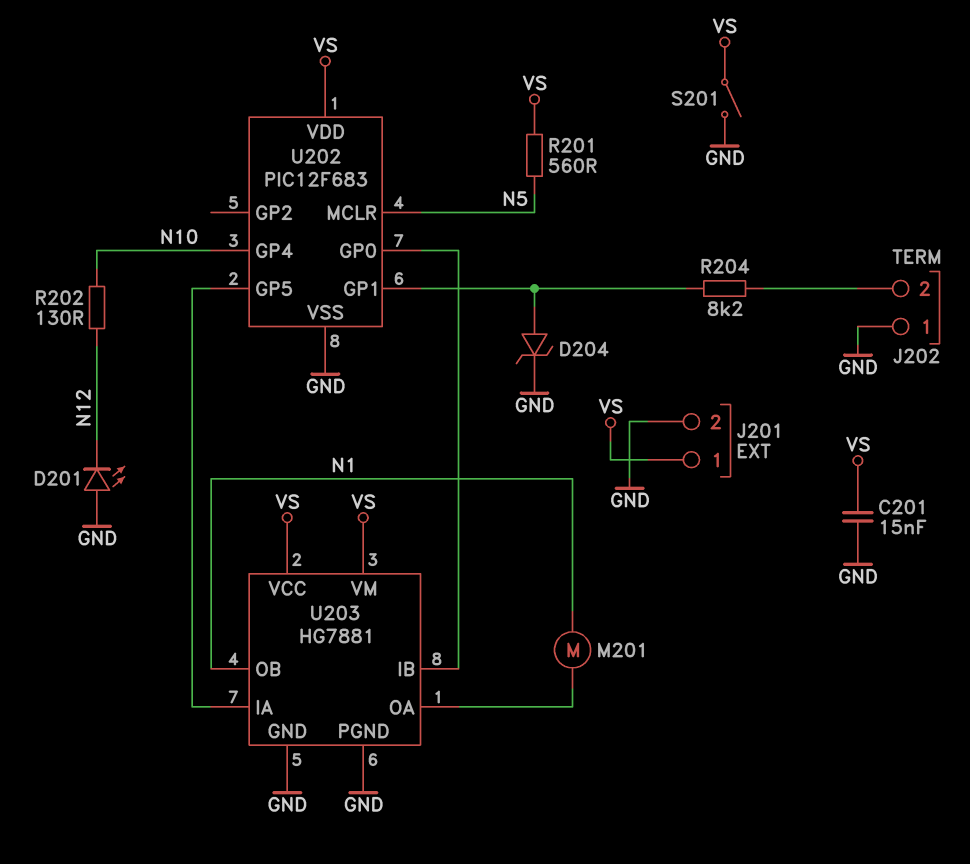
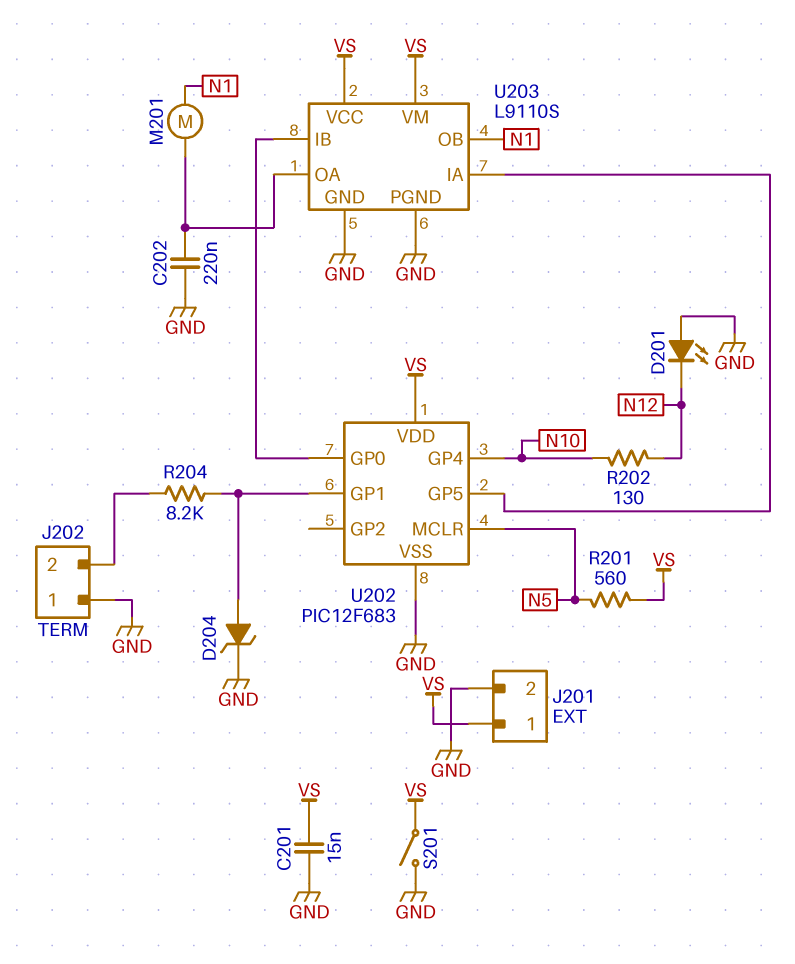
C202: none -> 220nF (GND, U203/OA)
U203: HG7881 -> L9110S

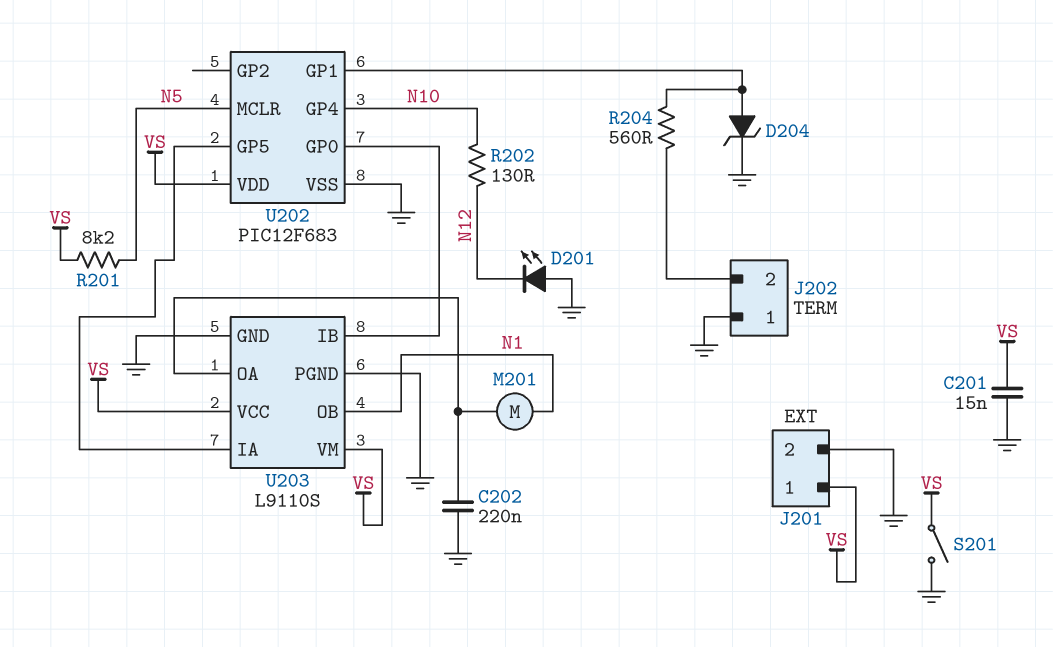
R201: 560 (N5, VS) -> 8.2k (N5, VS)
R204: 8.2k (J202/2, U202/GP1) -> 560 (J202/2, U202/GP1)

